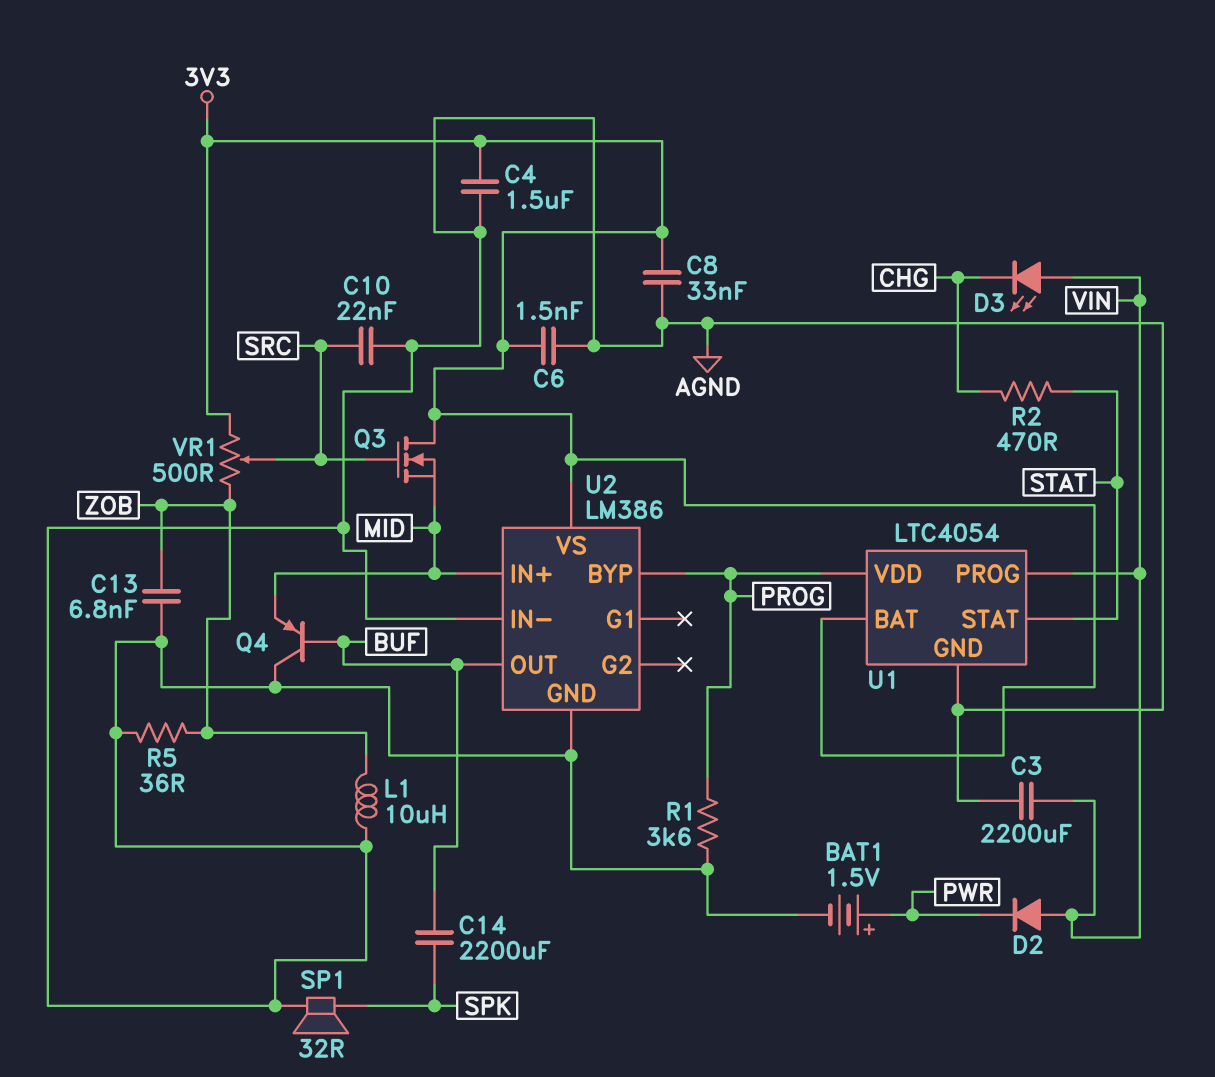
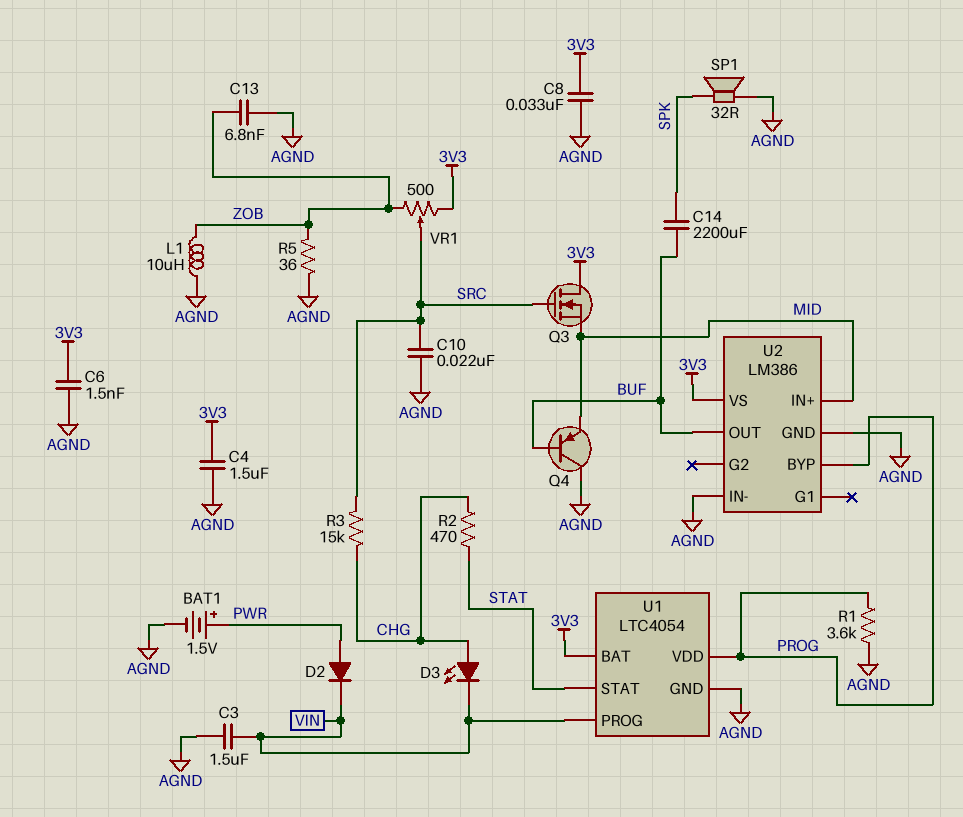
C3: 2200uF (AGND, VIN) -> 1.5uF (AGND, VIN)
D2: diode (A VIN, K PWR) -> diode (A PWR, K VIN)
D3: LED (A VIN, K CHG) -> LED (A CHG, K VIN)
R3: none -> 15k (CHG, SRC)

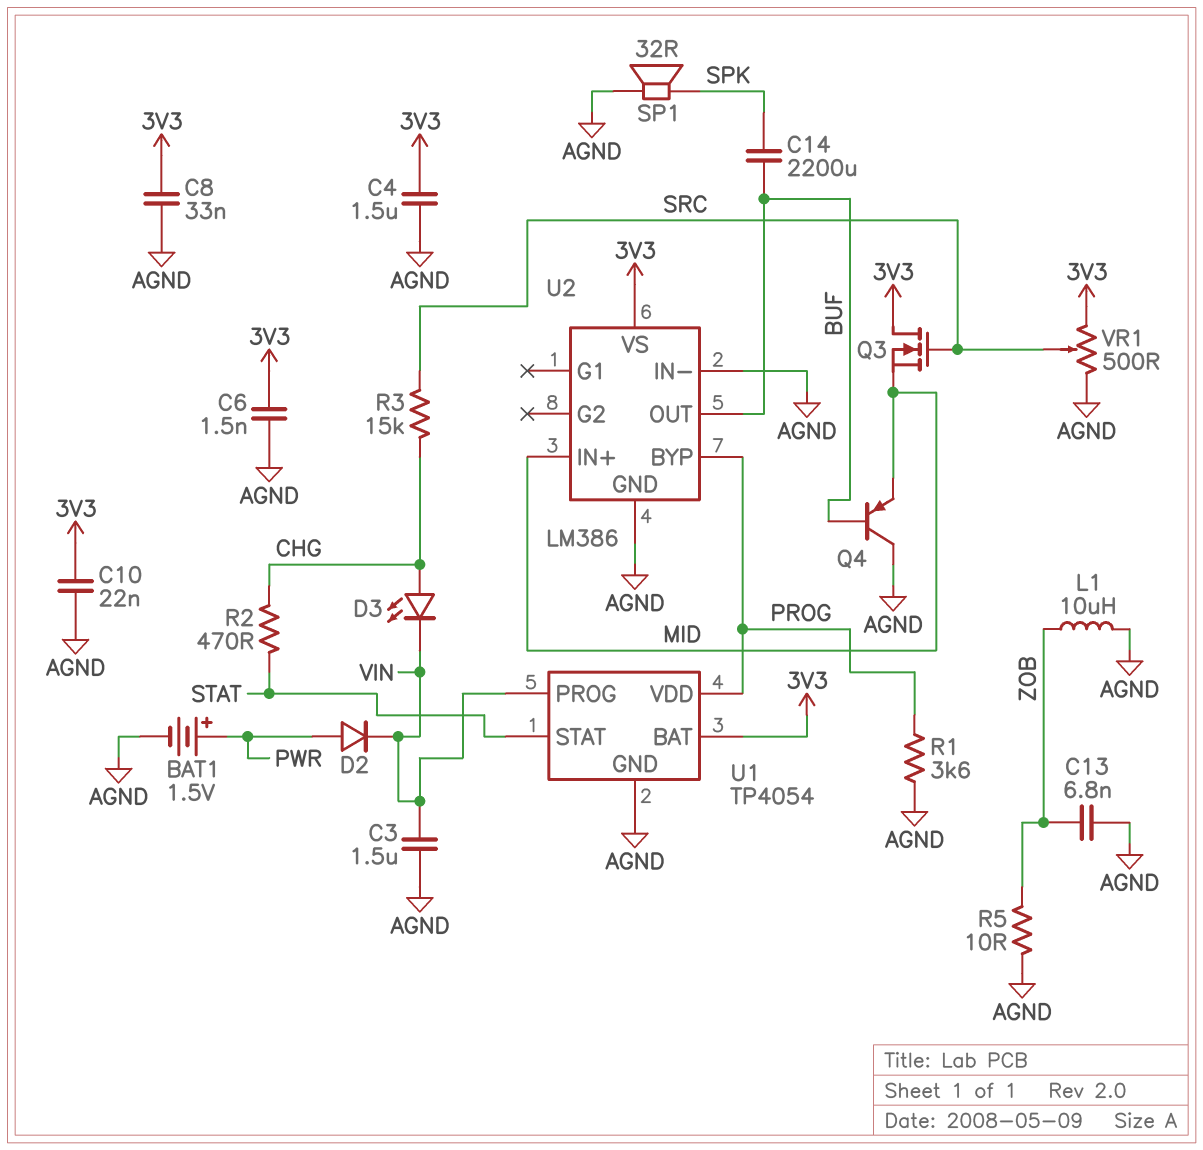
C10: 22nF (AGND, SRC) -> 22nF (3V3, AGND)
R5: 36 (AGND, ZOB) -> 10 (AGND, ZOB)
U1: LTC4054 -> TP4054
VR1: 500 (3V3, ZOB, wiper SRC) -> 500 (3V3, AGND, wiper SRC)

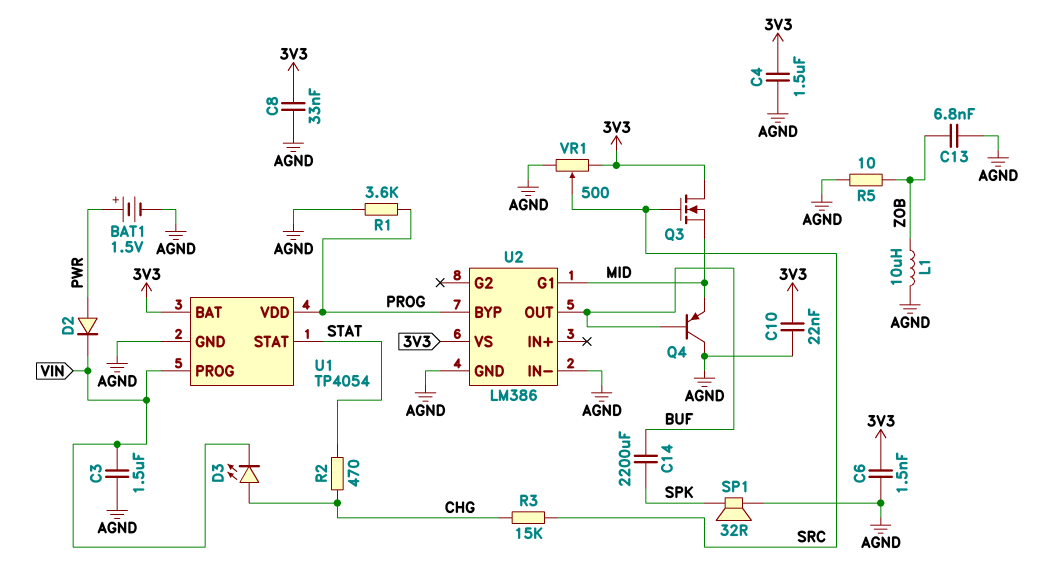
U2 pin G1: none -> MID
U2 pin IN+: MID -> none

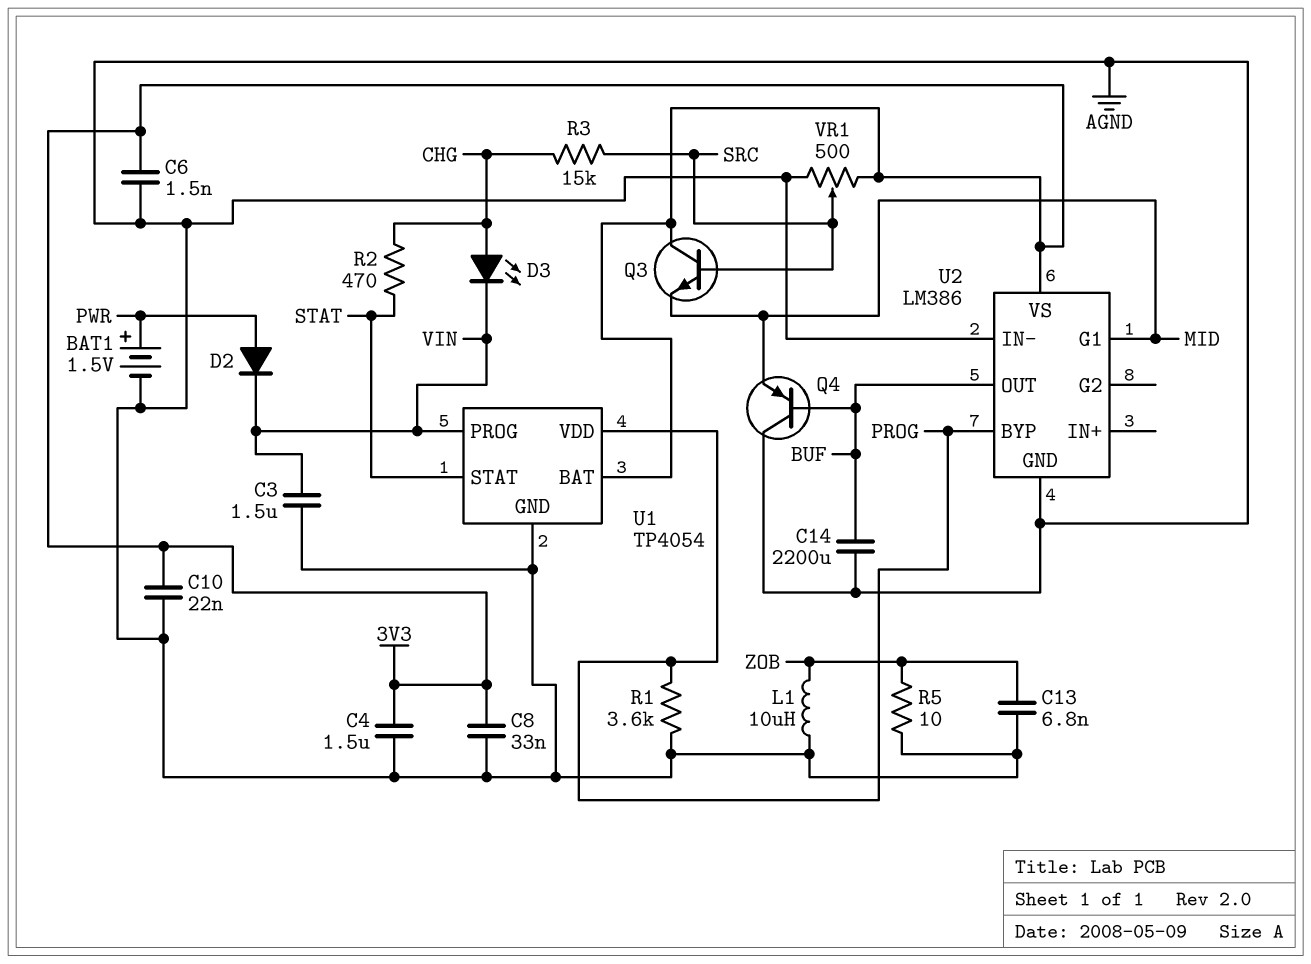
C14: 2200uF (BUF, SPK) -> 2200uF (AGND, BUF)
Q3: NMOS (G SRC, D 3V3, S MID) -> NPN (B SRC, C 3V3, E MID)
SP1: speaker 32R (AGND, SPK) -> none

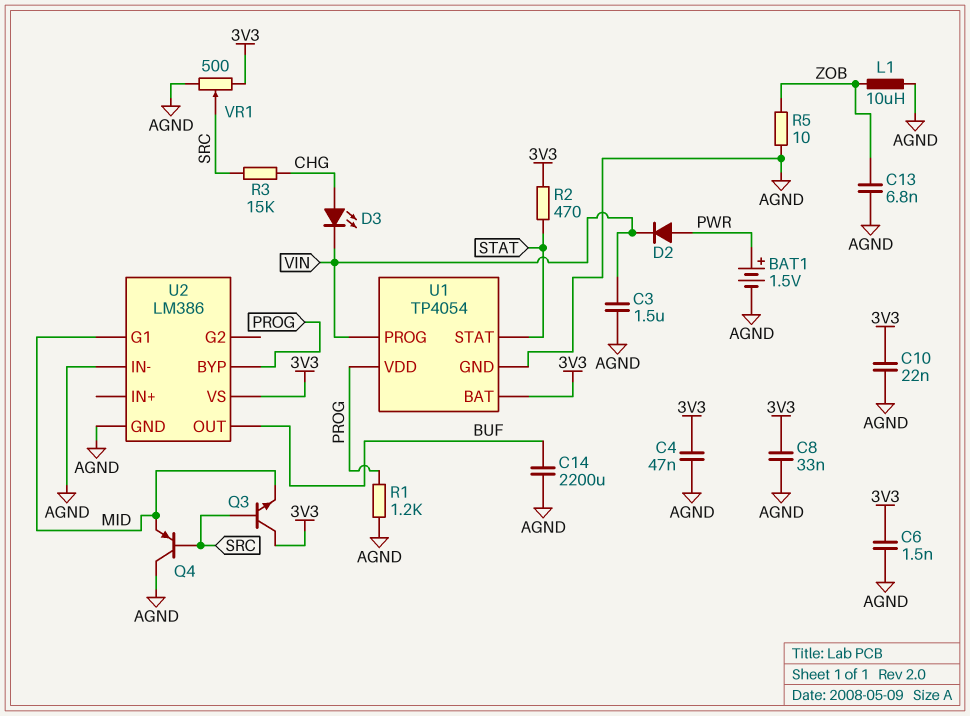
C4: 1.5uF (3V3, AGND) -> 47nF (3V3, AGND)
Q4: PNP (B BUF, C AGND, E MID) -> PNP (B SRC, C AGND, E MID)
R1: 3.6k (AGND, PROG) -> 1.2k (AGND, PROG)
R2: 470 (CHG, STAT) -> 470 (3V3, STAT)

